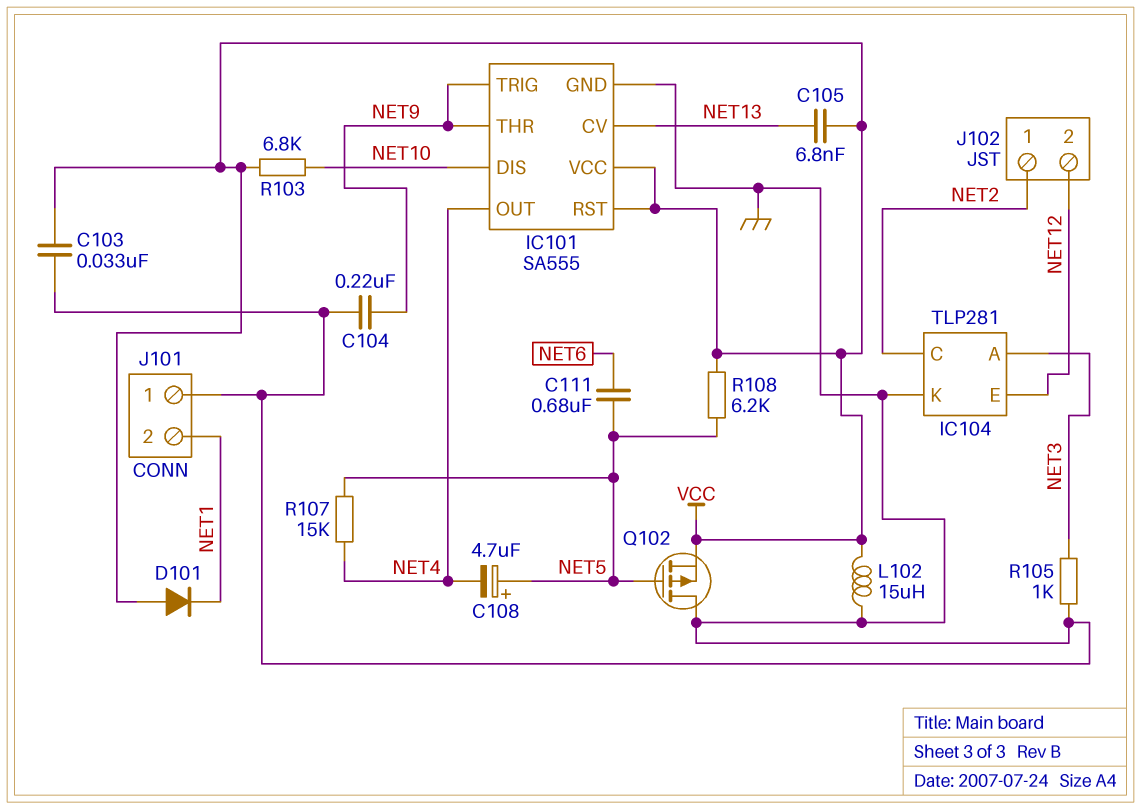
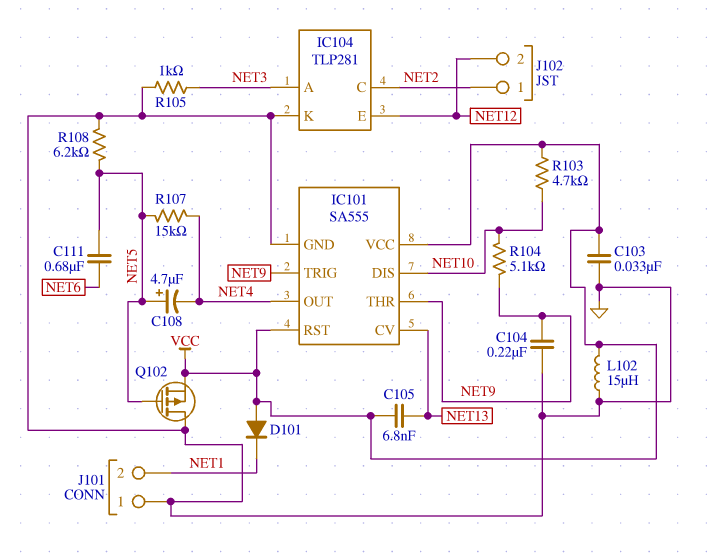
R103: 6.8k (NET10, VCC) -> 4.7k (NET10, VCC)
R104: none -> 5.1k (NET9, NET10)
R108: 6.2k (NET5, VCC) -> 6.2k (GND, NET5)

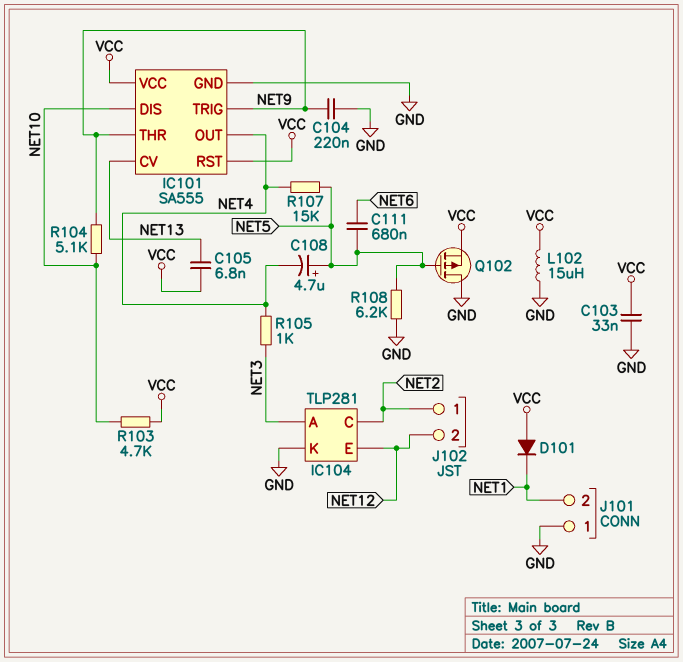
R105: 1k (GND, NET3) -> 1k (NET3, NET4)

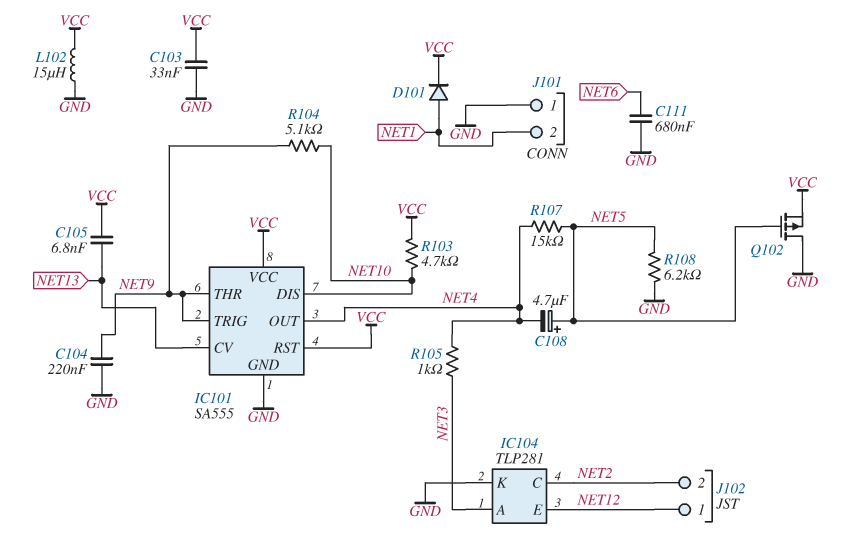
C111: 680nF (NET5, NET6) -> 680nF (GND, NET6)
D101: diode (A VCC, K NET1) -> diode (A NET1, K VCC)
J102 pin 1: NET2 -> NET12
J102 pin 2: NET12 -> NET2

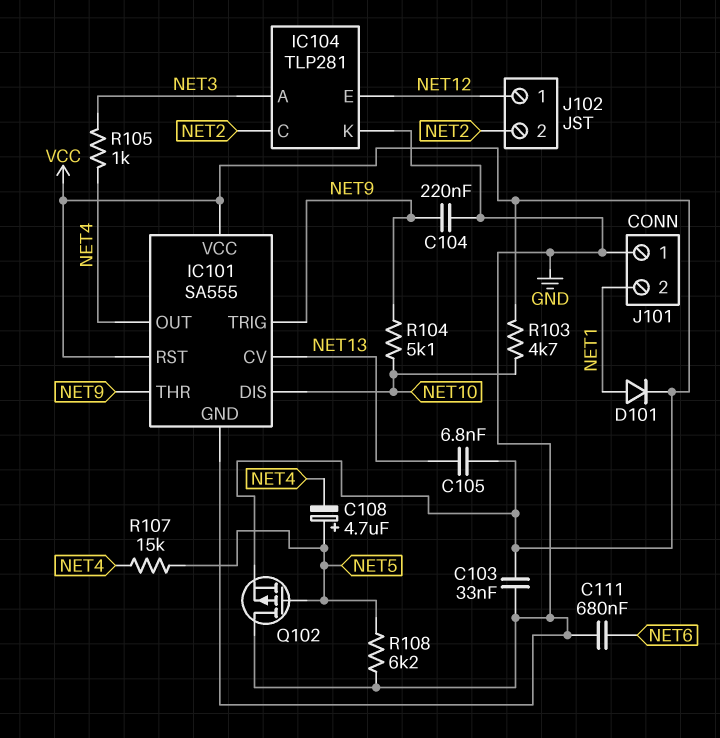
L102: 15uH (GND, VCC) -> none

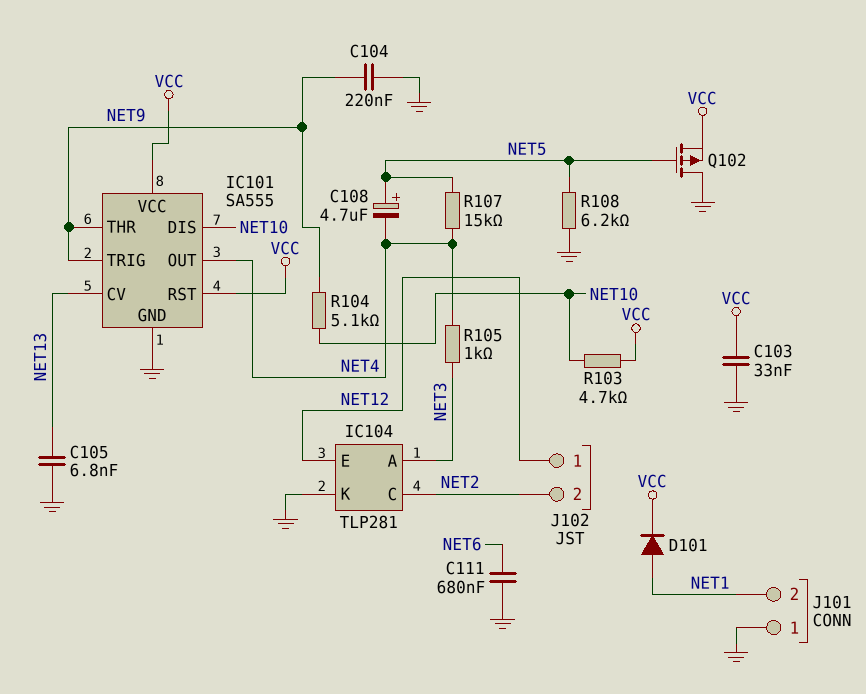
C105: 6.8nF (NET13, VCC) -> 6.8nF (GND, NET13)

